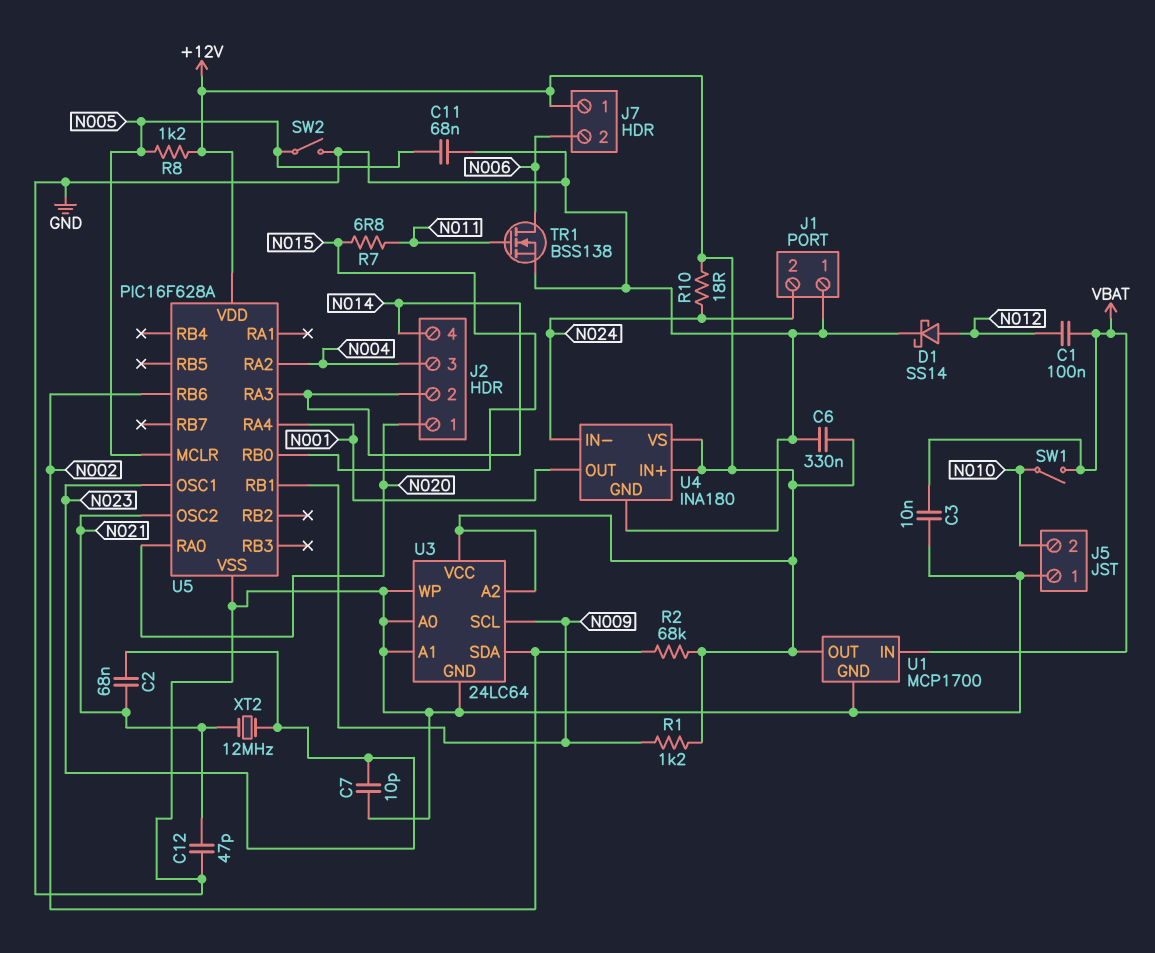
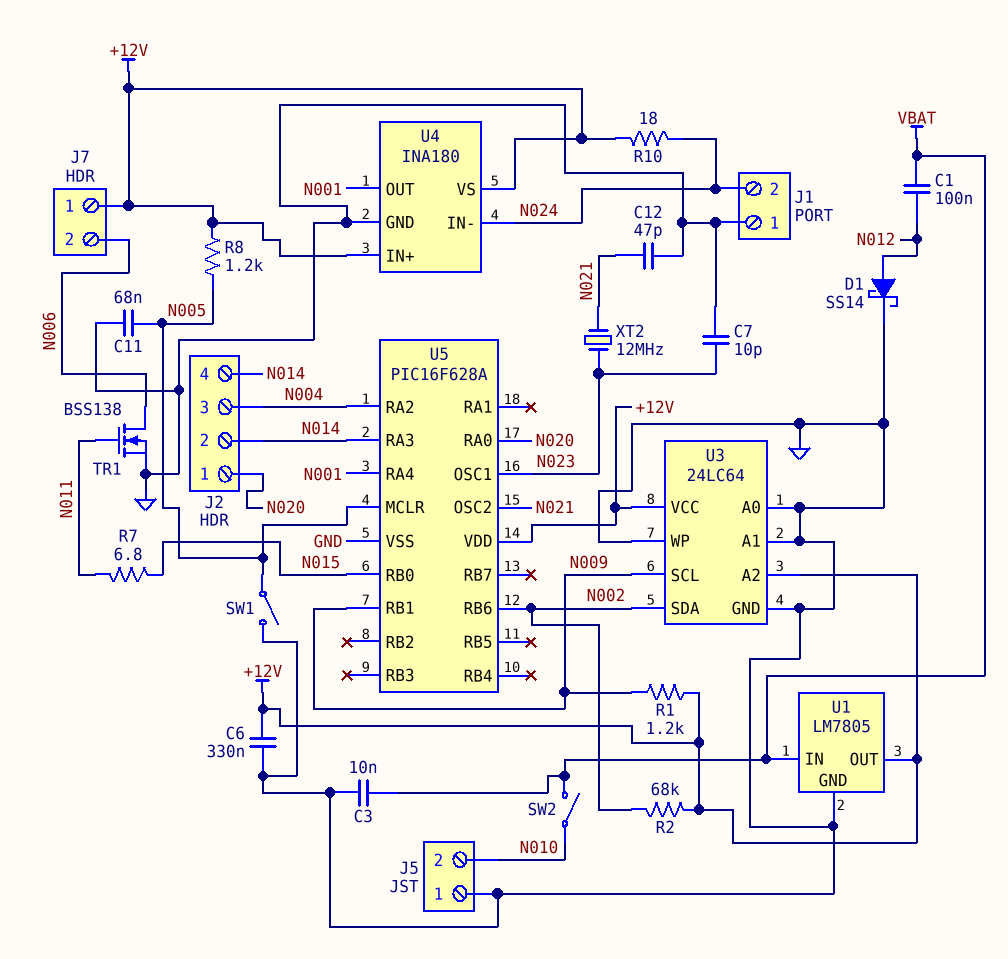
C2: 68nF (N021, N023) -> none
SW1: switch (N010, VBAT) -> switch (GND, N005)
SW2: switch (GND, N005) -> switch (N010, VBAT)
U1: MCP1700 -> LM7805

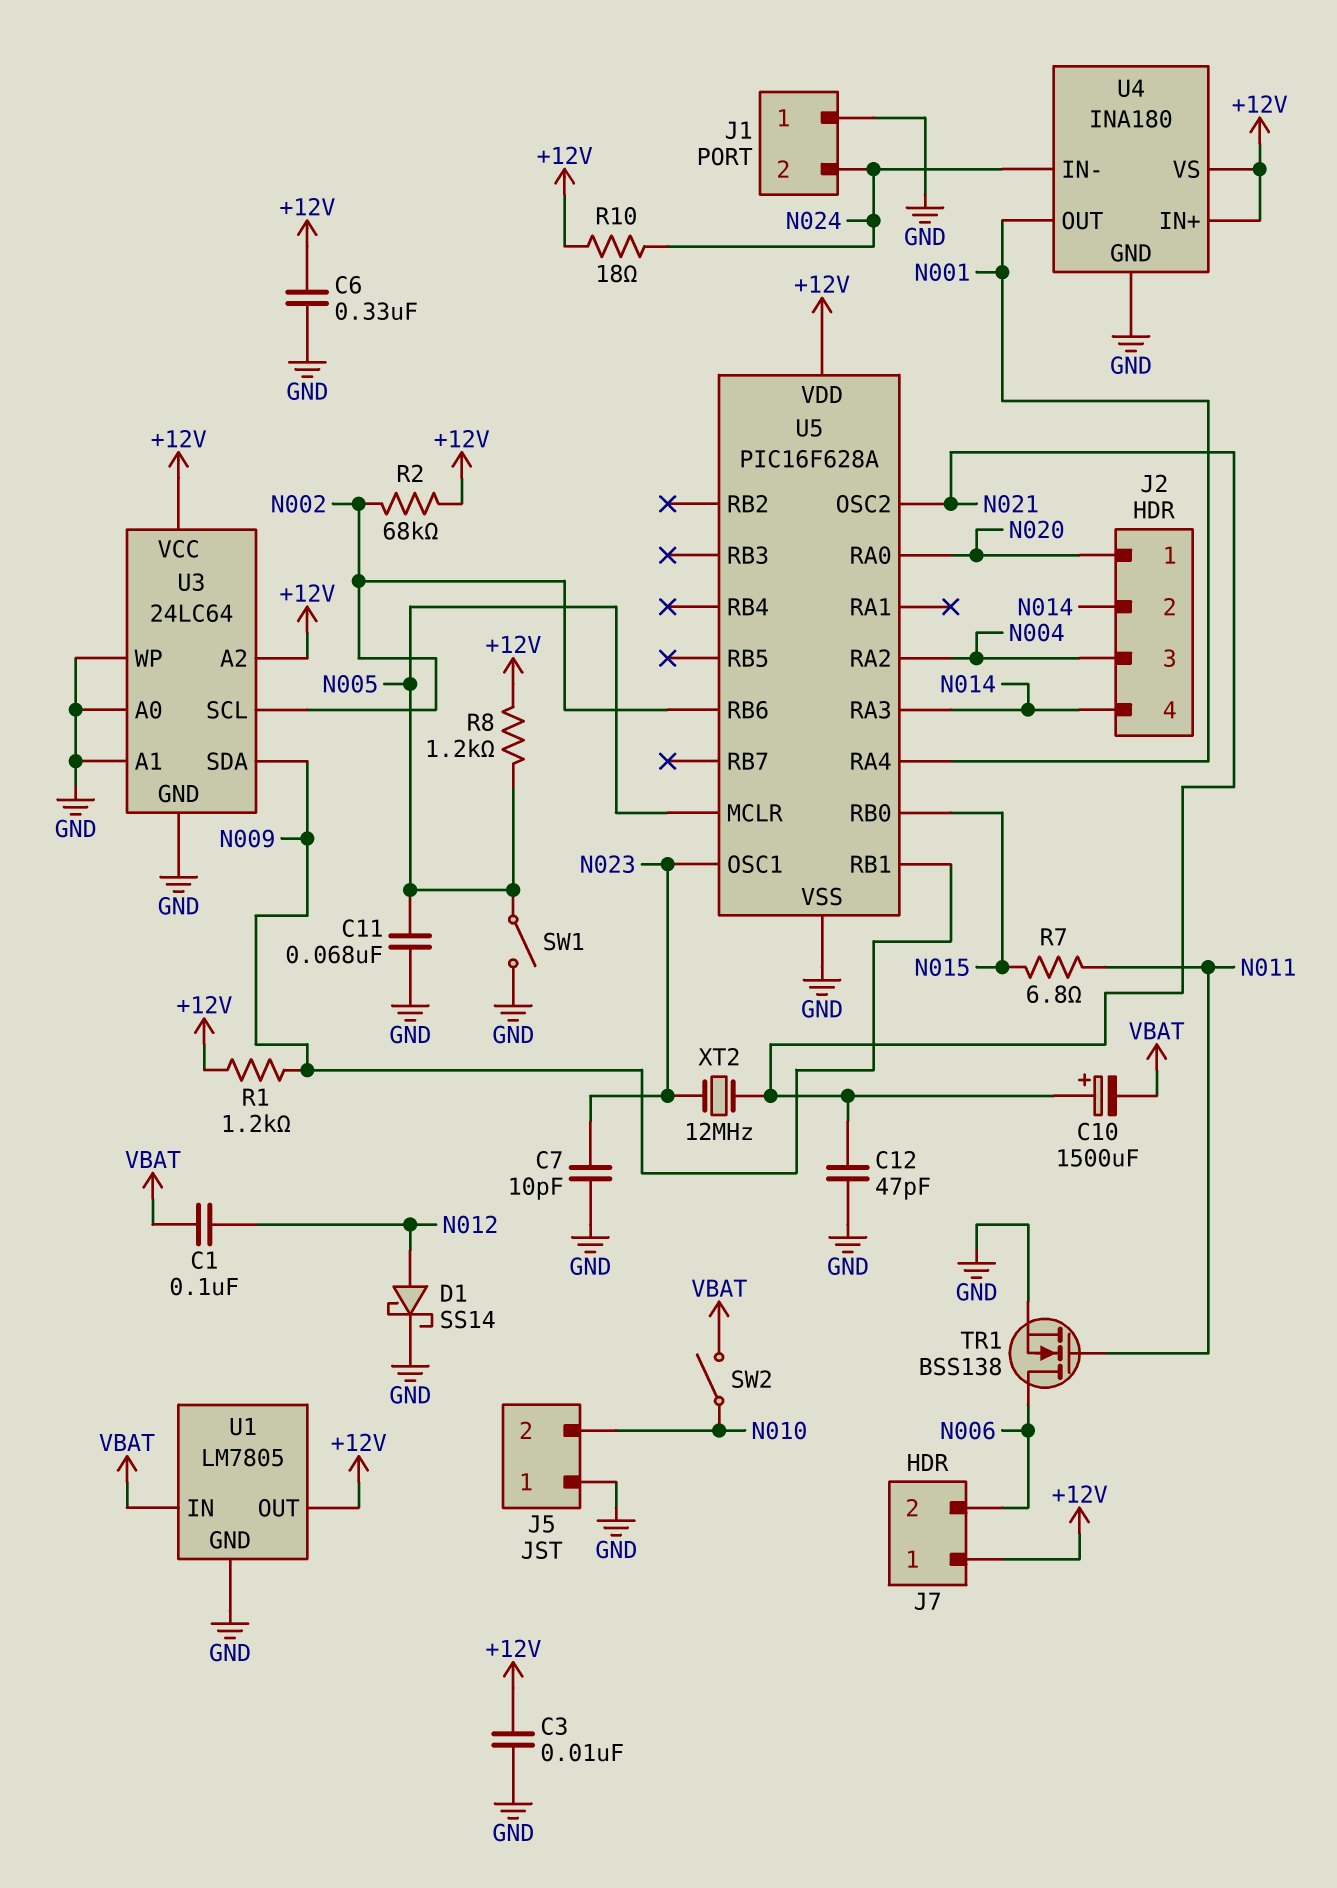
C3: 10nF (GND, VBAT) -> 10nF (+12V, GND)
C10: none -> 1500uF (plus N021, minus VBAT)
U3 pin SCL: N009 -> N002
U3 pin SDA: N002 -> N009

